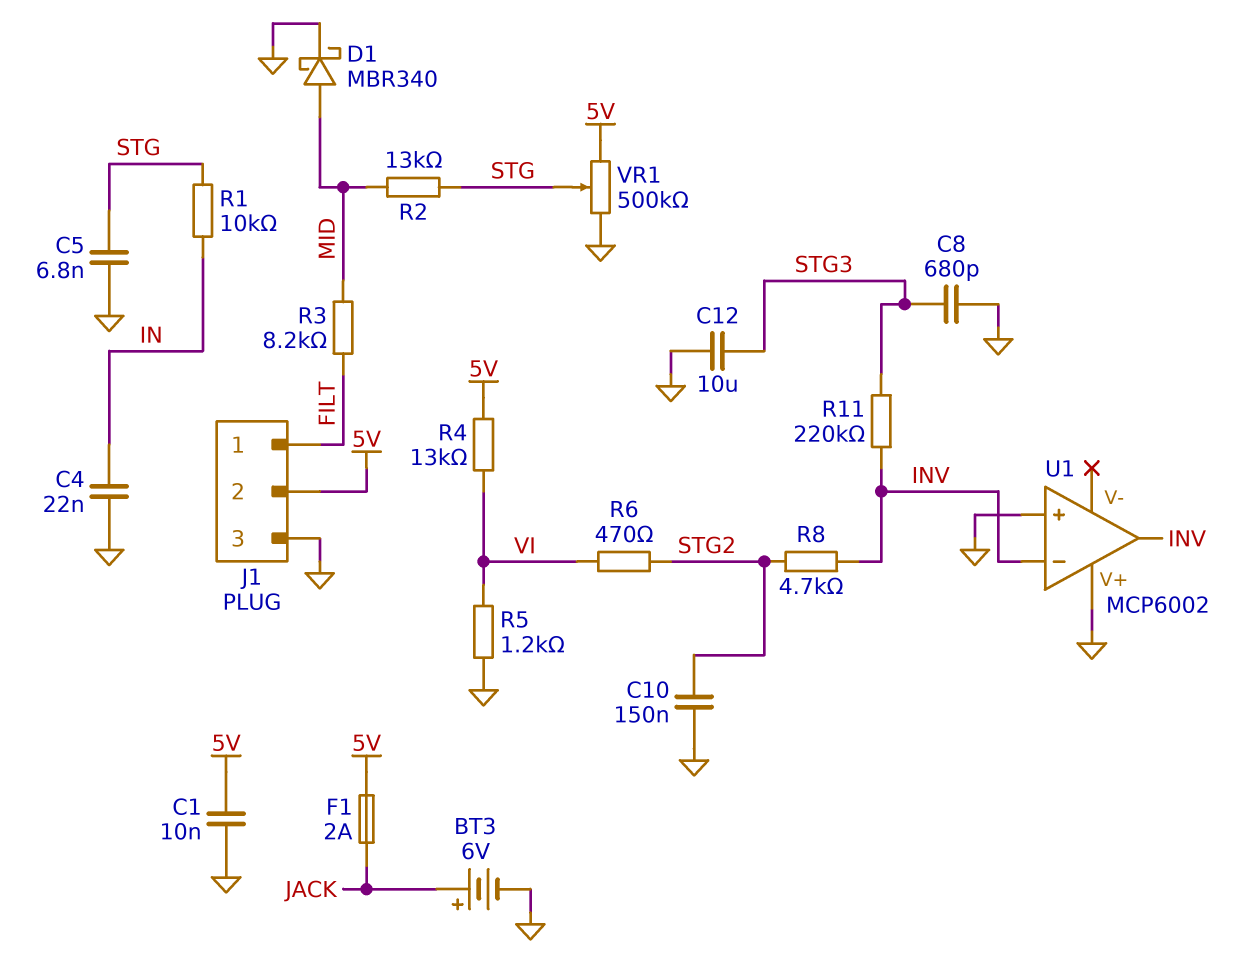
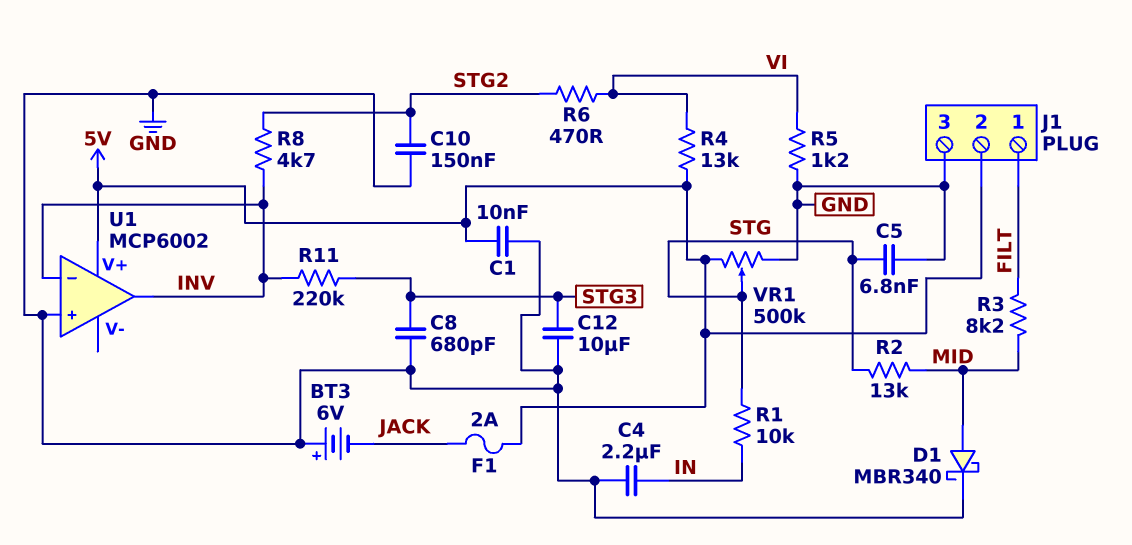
BT3: 6V (plus JACK, minus GND) -> 6V (plus GND, minus JACK)
C4: 22nF (GND, IN) -> 2.2uF (GND, IN)
U1 pin V+: GND -> 5V

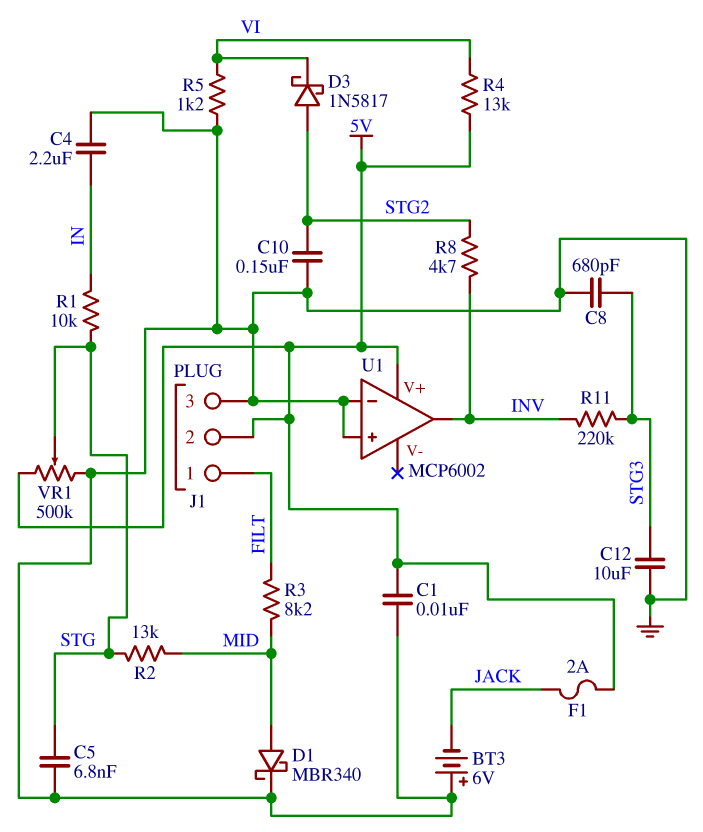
D3: none -> schottky 1N5817 (A STG2, K VI)
R6: 470 (STG2, VI) -> none
U1 pin in-: INV -> GND

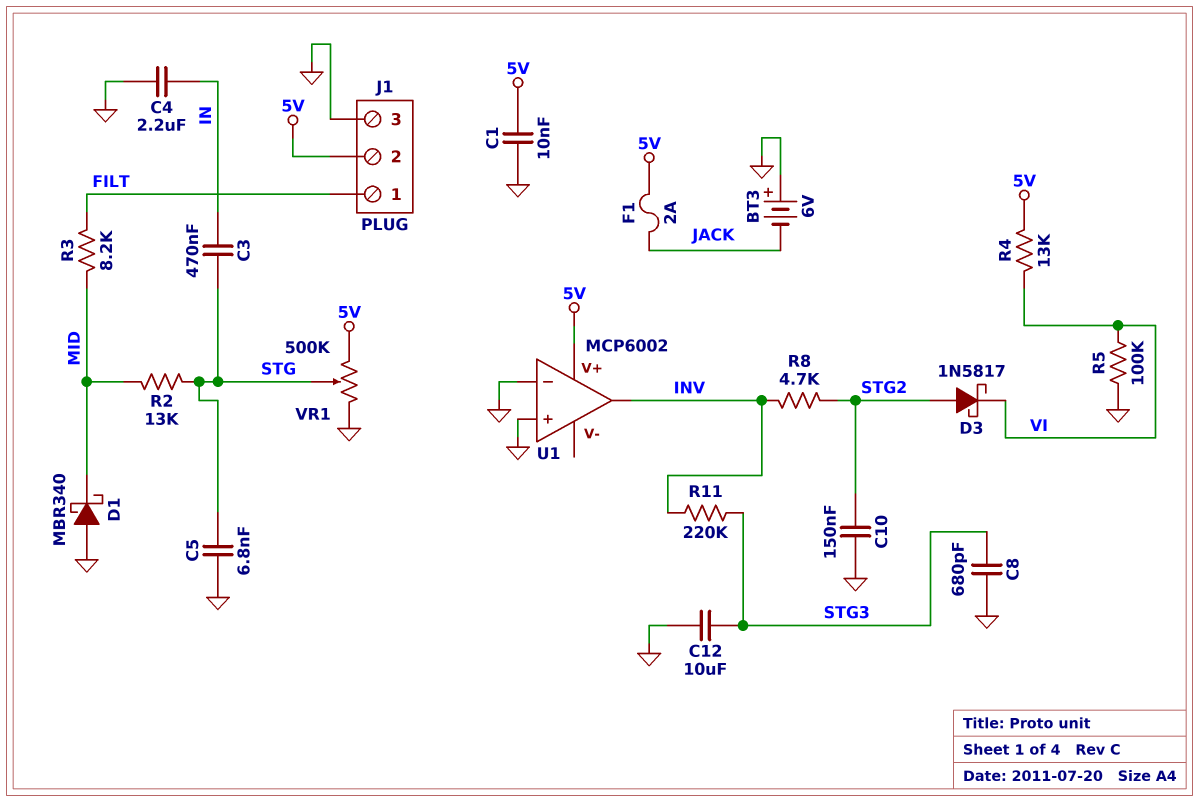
C3: none -> 470nF (IN, STG)
D1: schottky MBR340 (A MID, K GND) -> schottky MBR340 (A GND, K MID)
R1: 10k (IN, STG) -> none
R5: 1.2k (GND, VI) -> 100k (GND, VI)

